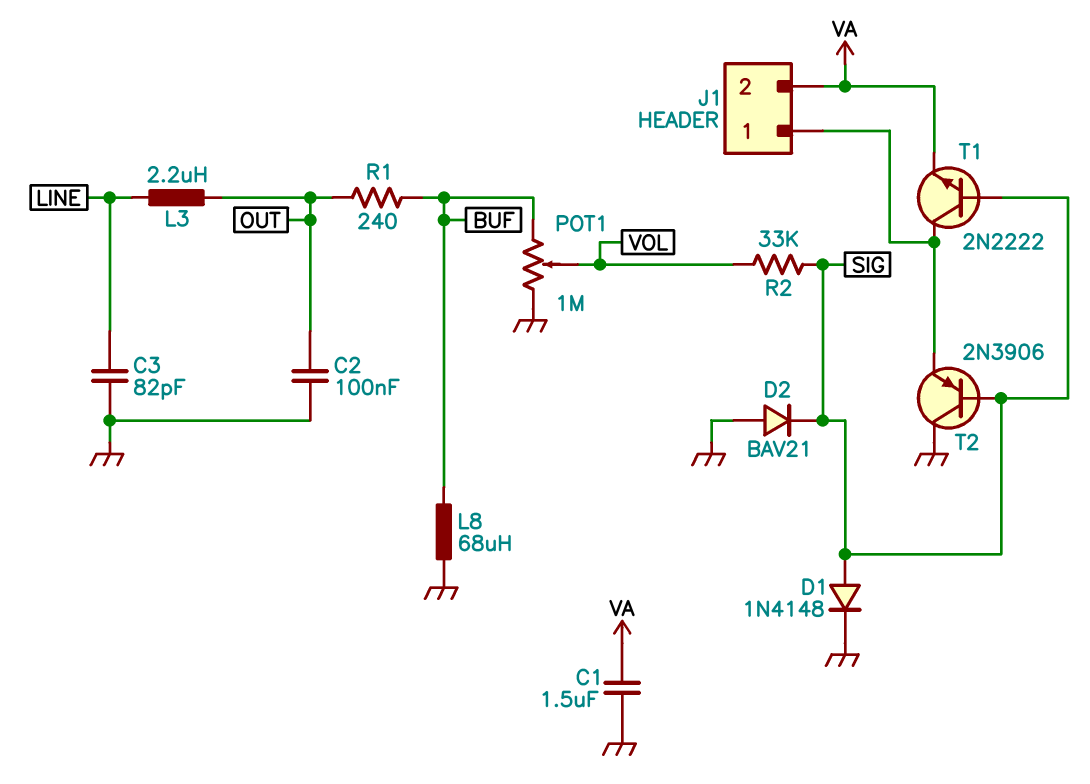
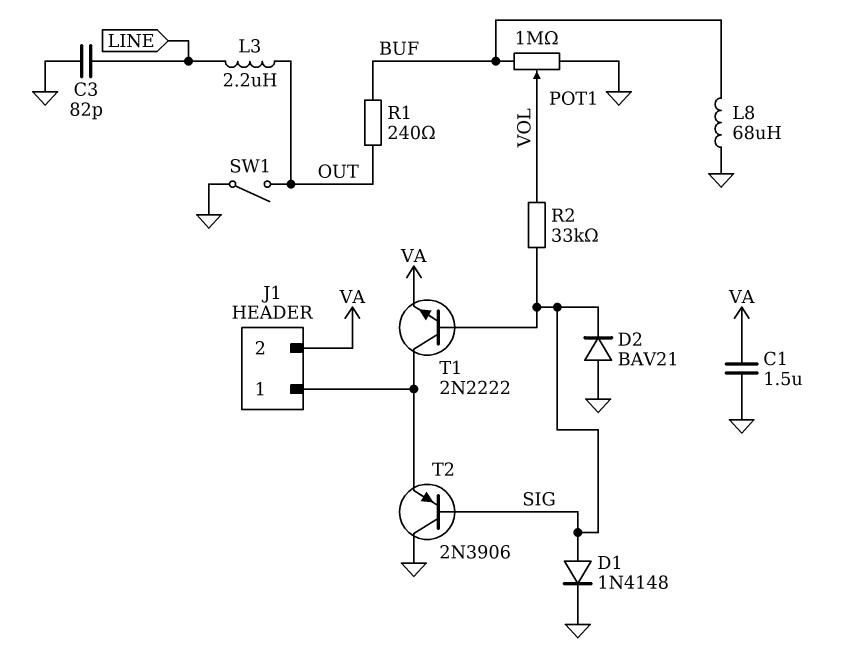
C2: 100nF (GND, OUT) -> none
SW1: none -> switch (GND, OUT)

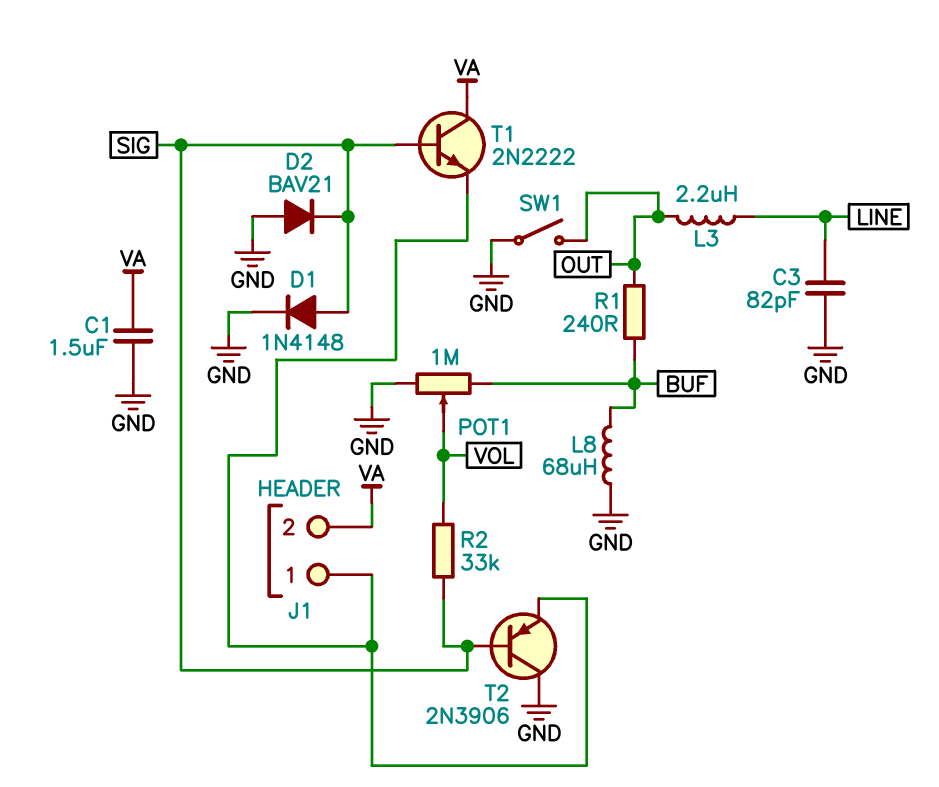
T1: NPN 2N2222 (B SIG, C J1/1, E VA) -> NPN 2N2222 (B SIG, C VA, E J1/1)

